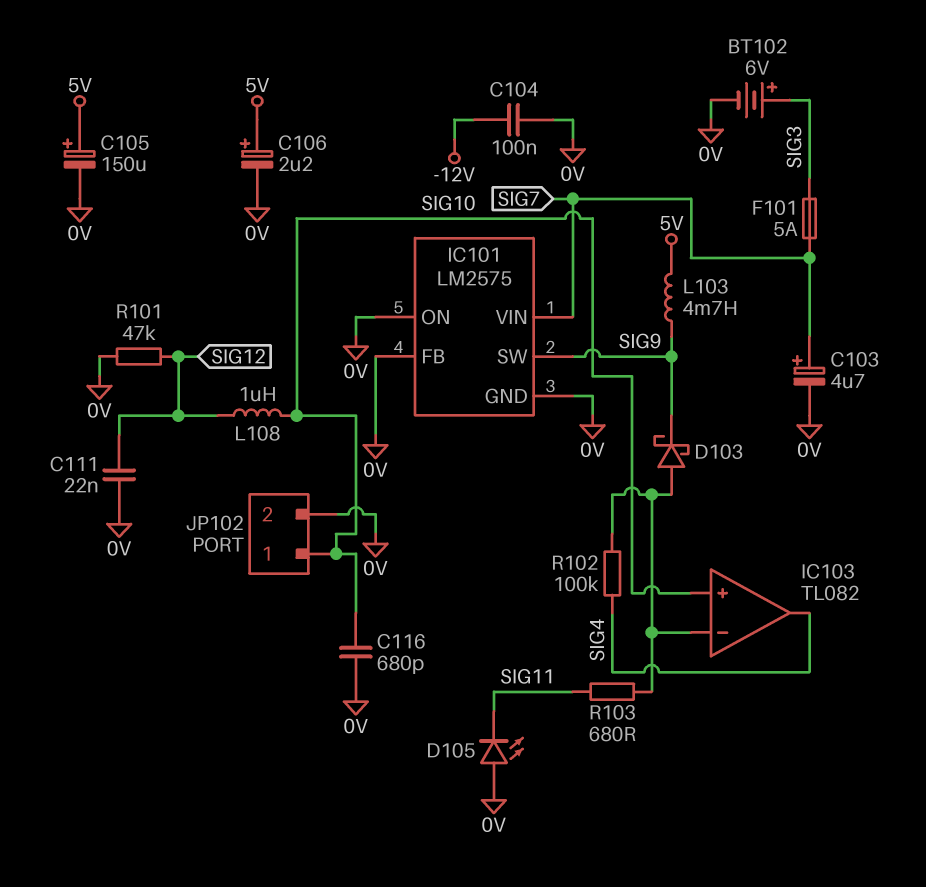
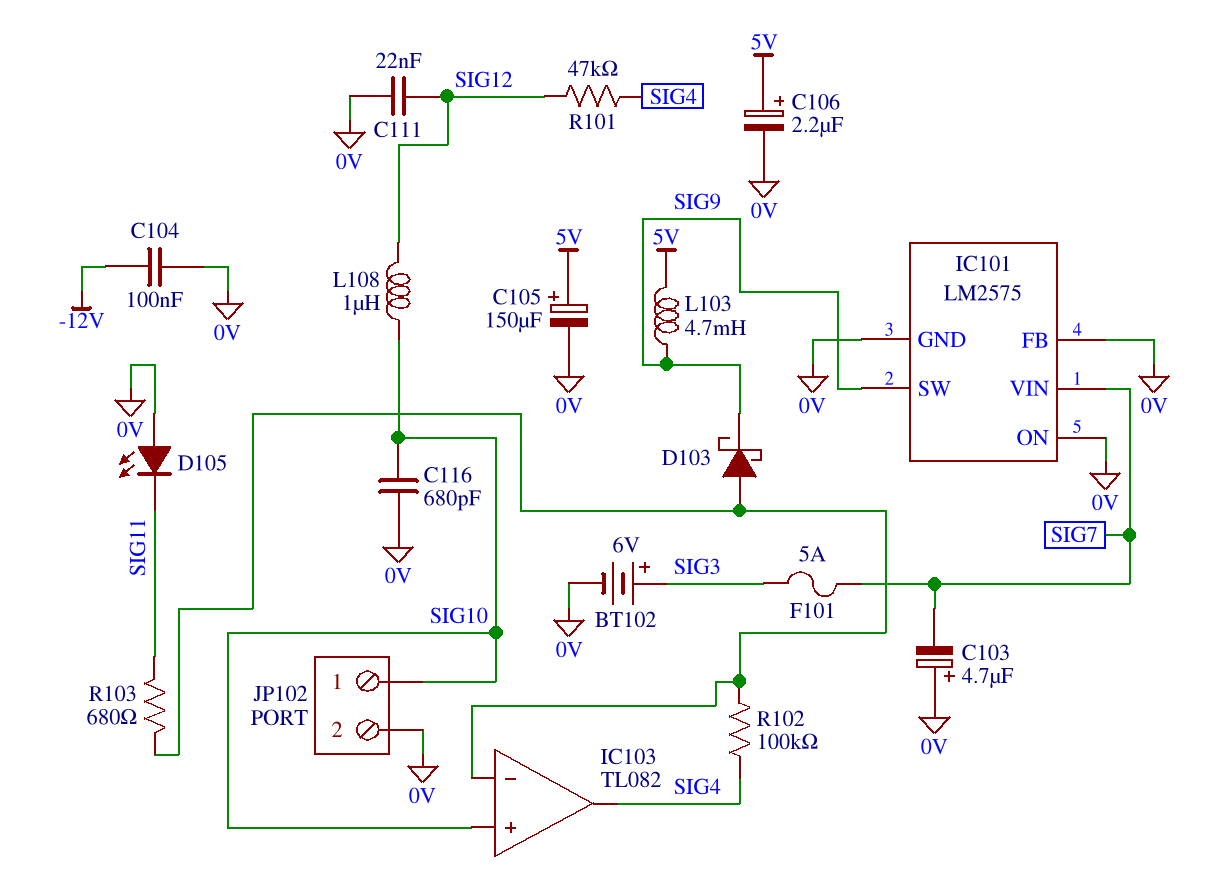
C103: 4.7uF (plus SIG7, minus 0V) -> 4.7uF (plus 0V, minus SIG7)
R101: 47k (0V, SIG12) -> 47k (SIG4, SIG12)

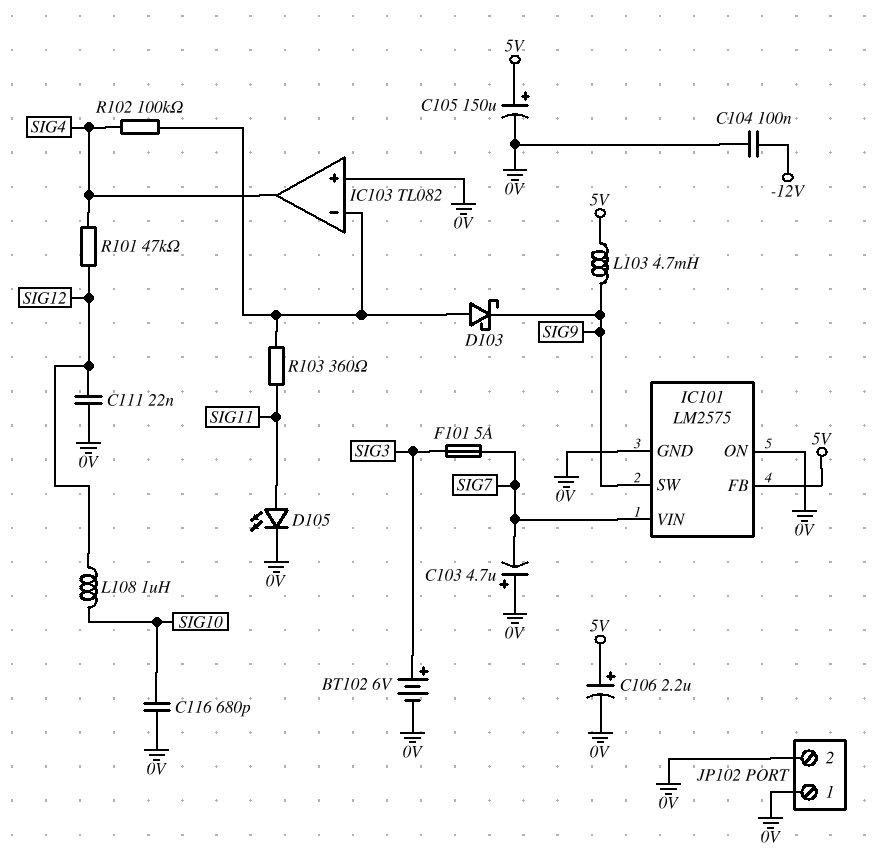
D105: LED (A 0V, K SIG11) -> LED (A SIG11, K 0V)
IC101 pin FB: 0V -> 5V
IC103 pin in+: SIG10 -> 0V
JP102 pin 1: SIG10 -> 0V
R103: 680 (IC103/in-, SIG11) -> 360 (IC103/in-, SIG11)

